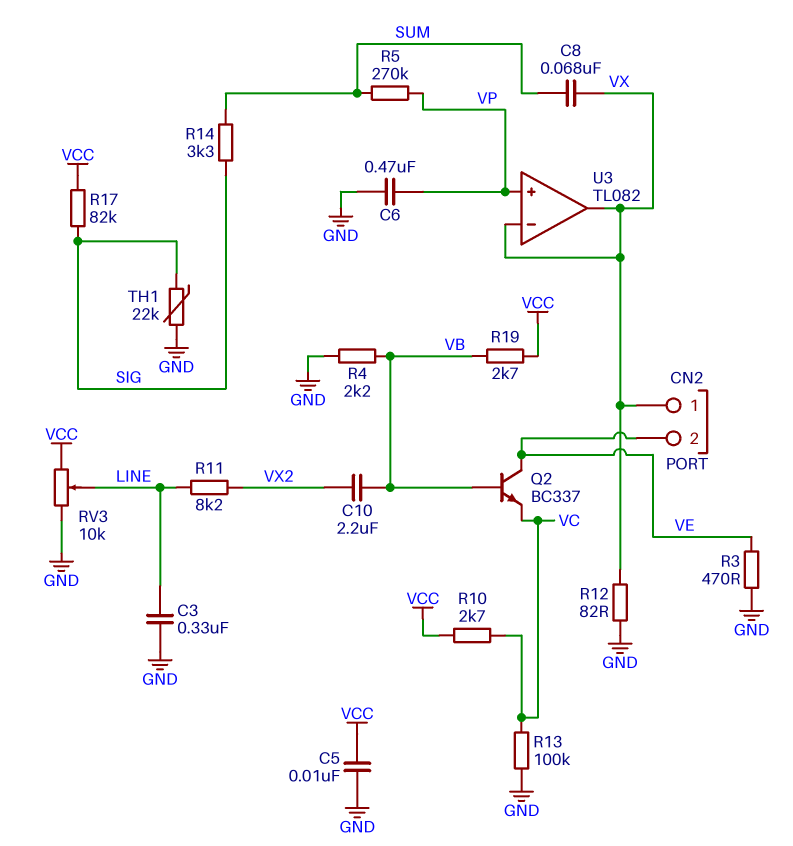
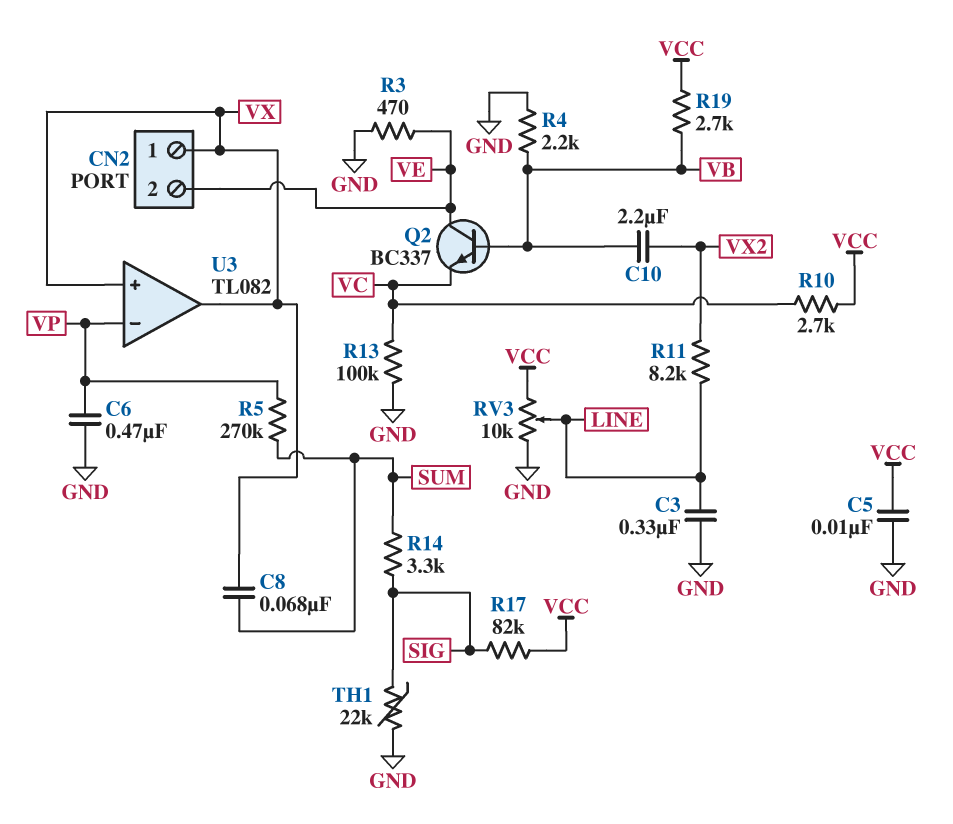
R12: 82 (GND, VX) -> none
U3 pin in+: VP -> VX
U3 pin in-: VX -> VP

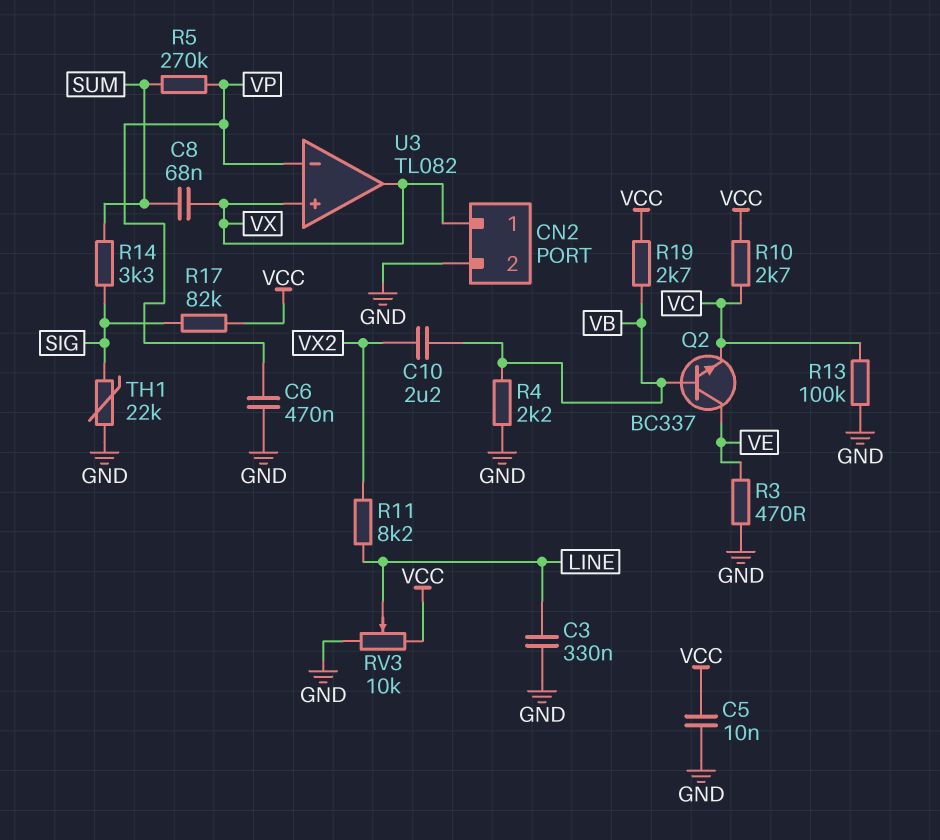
CN2 pin 2: VE -> GND

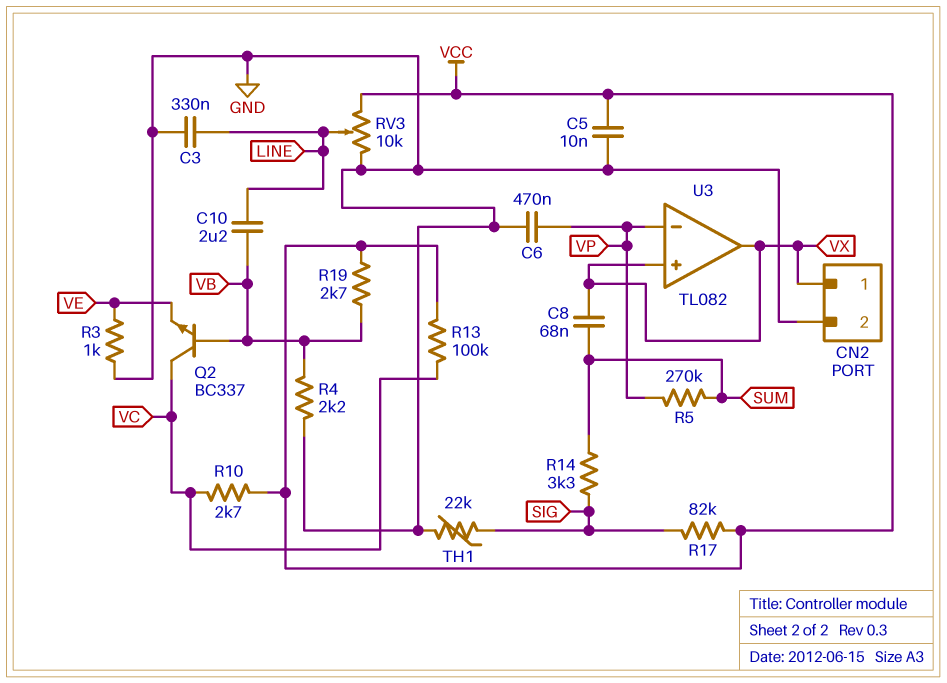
C10: 2.2uF (VB, VX2) -> 2.2uF (LINE, VB)
Q2: NPN BC337 (B VB, C VE, E VC) -> NPN BC337 (B VB, C VC, E VE)
R3: 470 (GND, VE) -> 1k (GND, VE)
R11: 8.2k (LINE, VX2) -> none
R13: 100k (GND, VC) -> 100k (VC, VCC)

